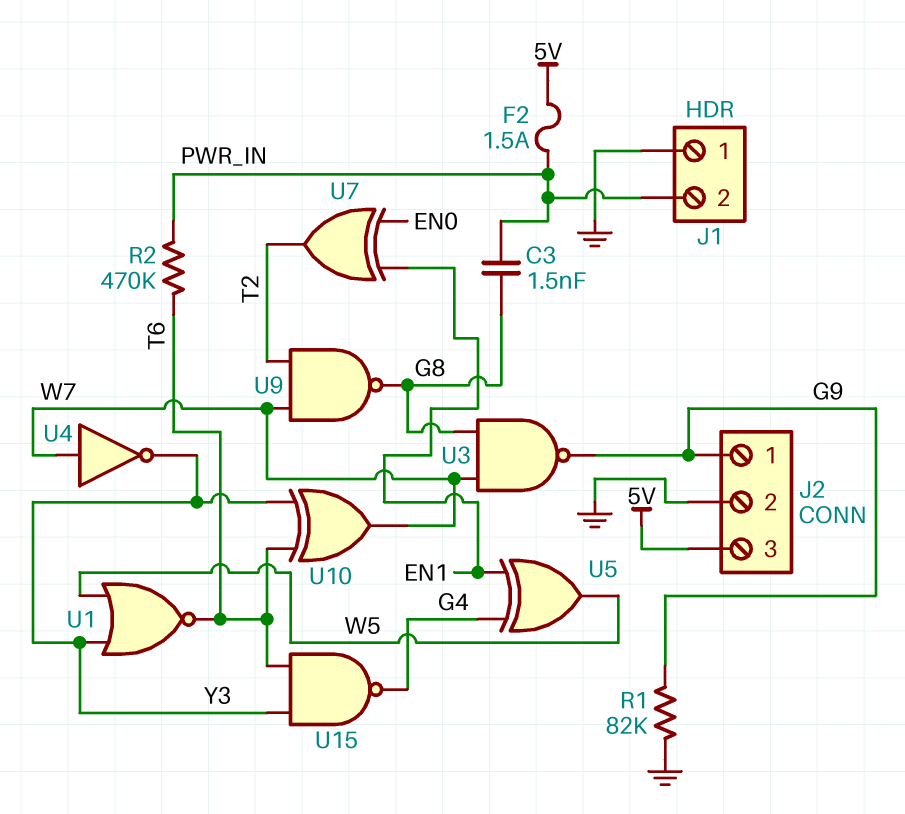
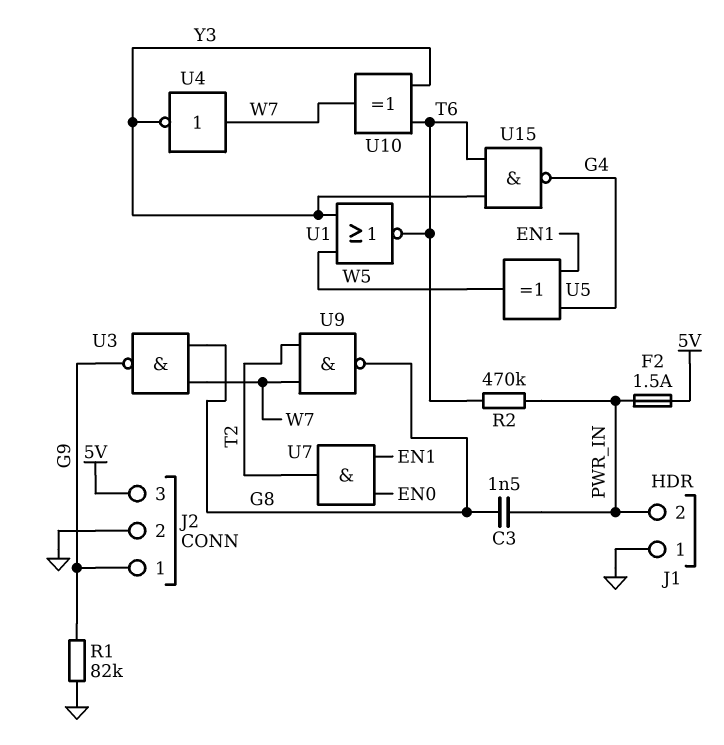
U7: XOR (in EN0, in EN1, out T2) -> AND (in EN0, in EN1, out T2)

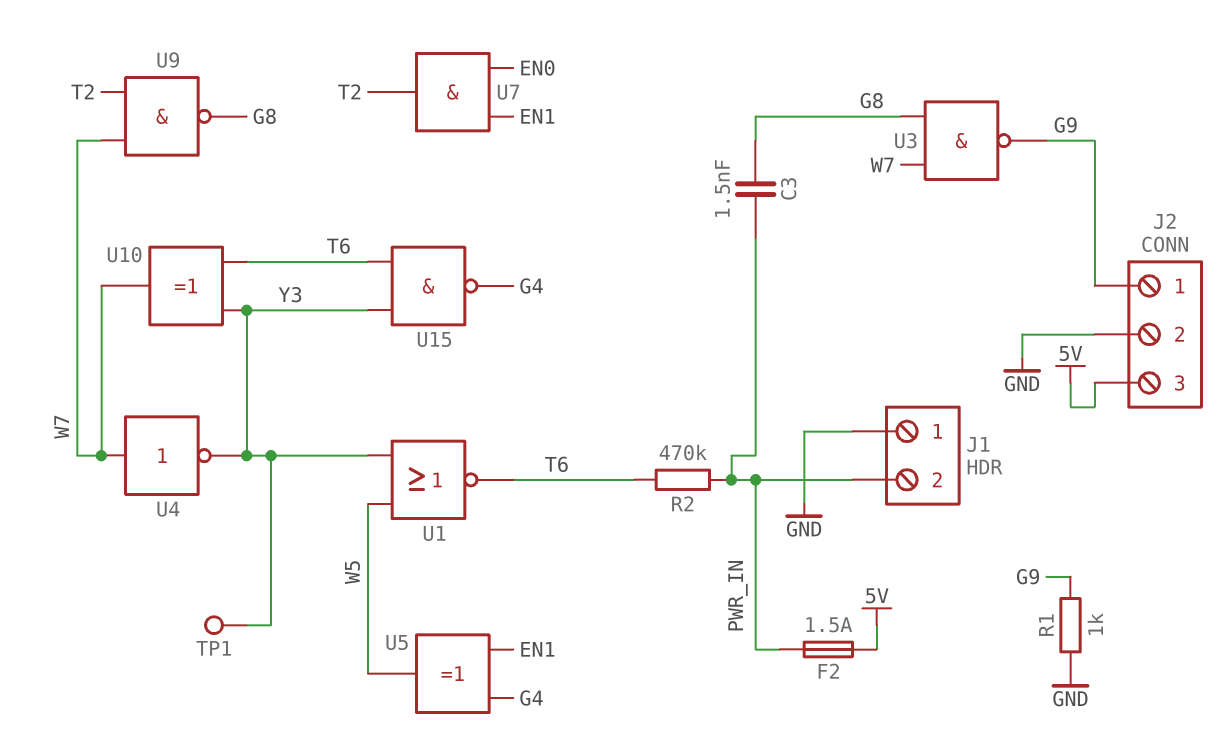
R1: 82k (G9, GND) -> 1k (G9, GND)
TP1: none -> test point (Y3)

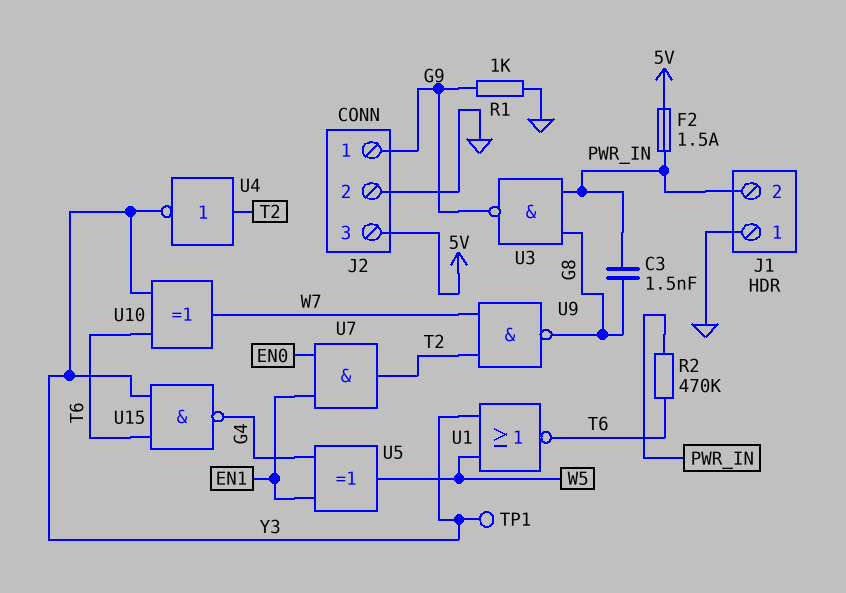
U3: NAND (in G8, in W7, out G9) -> NAND (in G8, in PWR_IN, out G9)
U4: NOT (in W7, out Y3) -> NOT (in T2, out Y3)

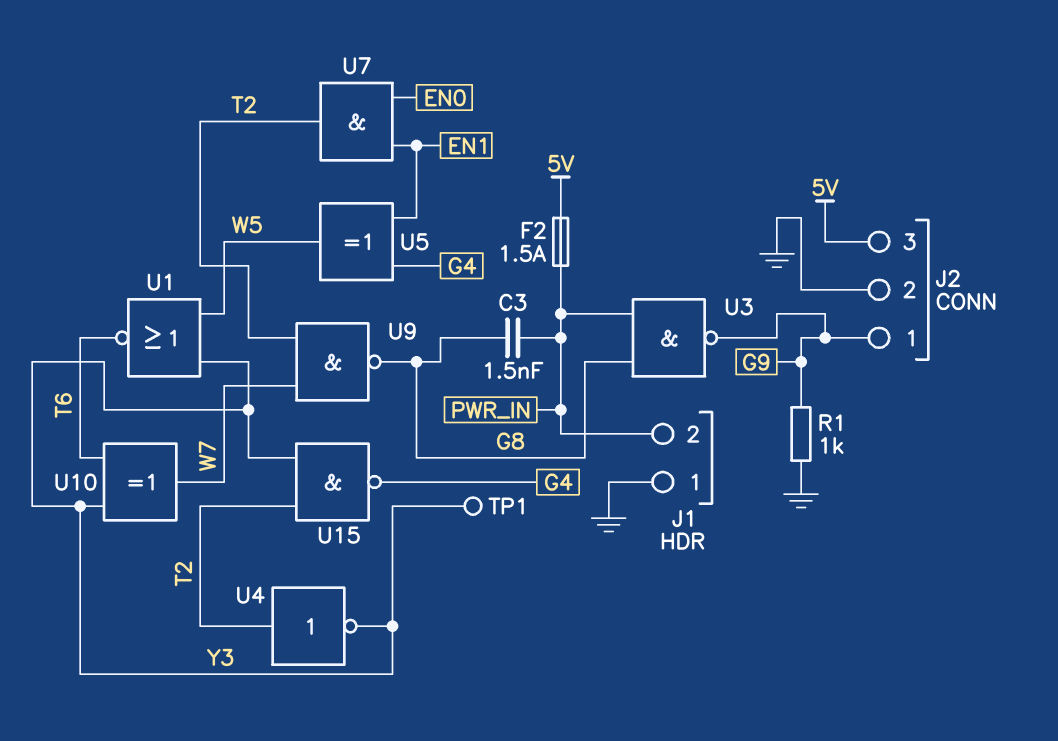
R2: 470k (PWR_IN, T6) -> none
U15: NAND (in T6, in Y3, out G4) -> NAND (in T2, in Y3, out G4)

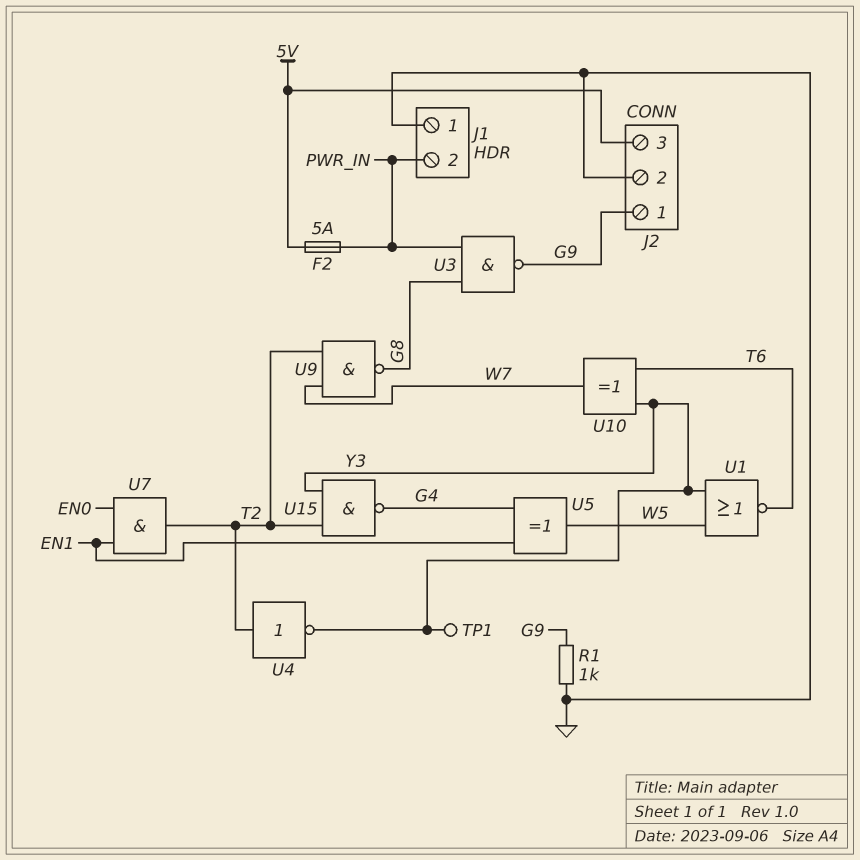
C3: 1.5nF (G8, PWR_IN) -> none
F2: 1.5A (5V, PWR_IN) -> 5A (5V, PWR_IN)

